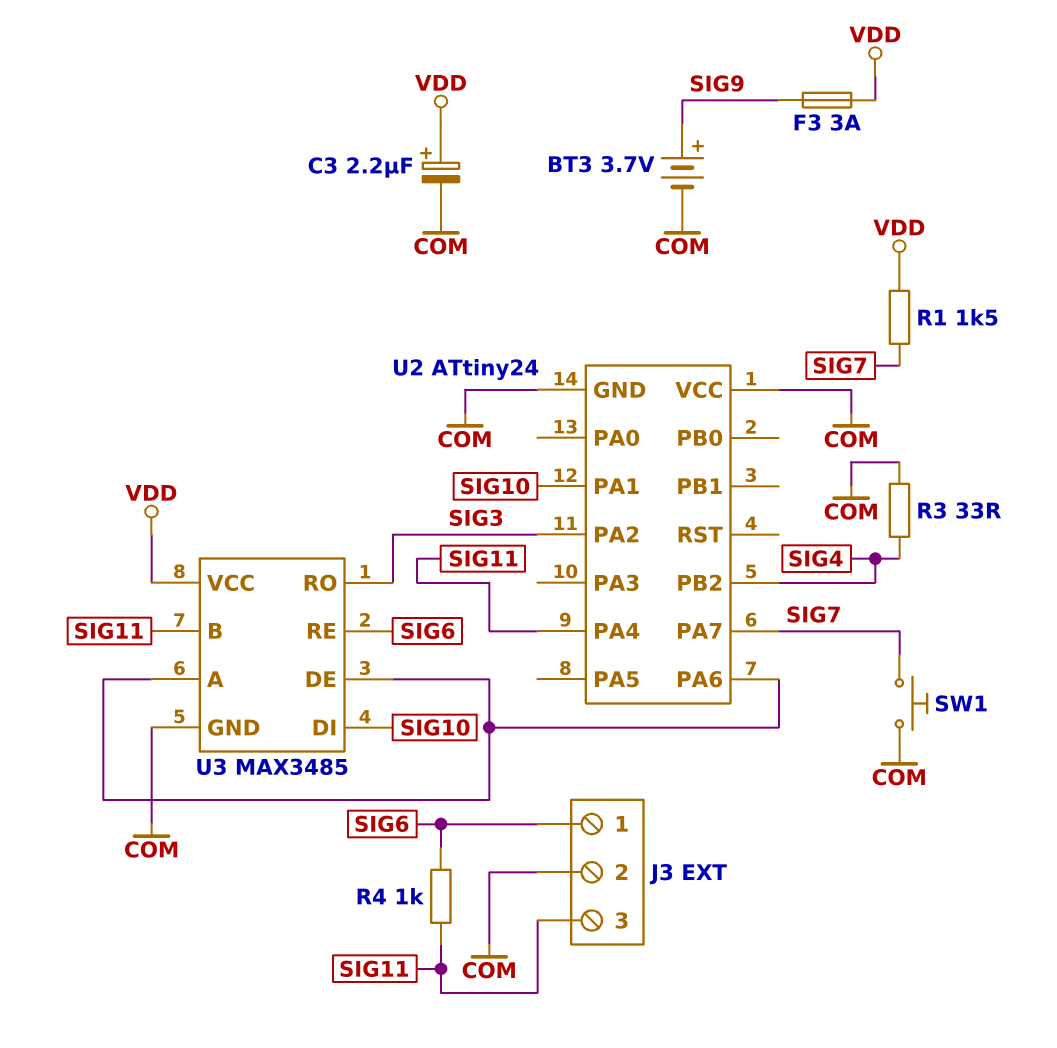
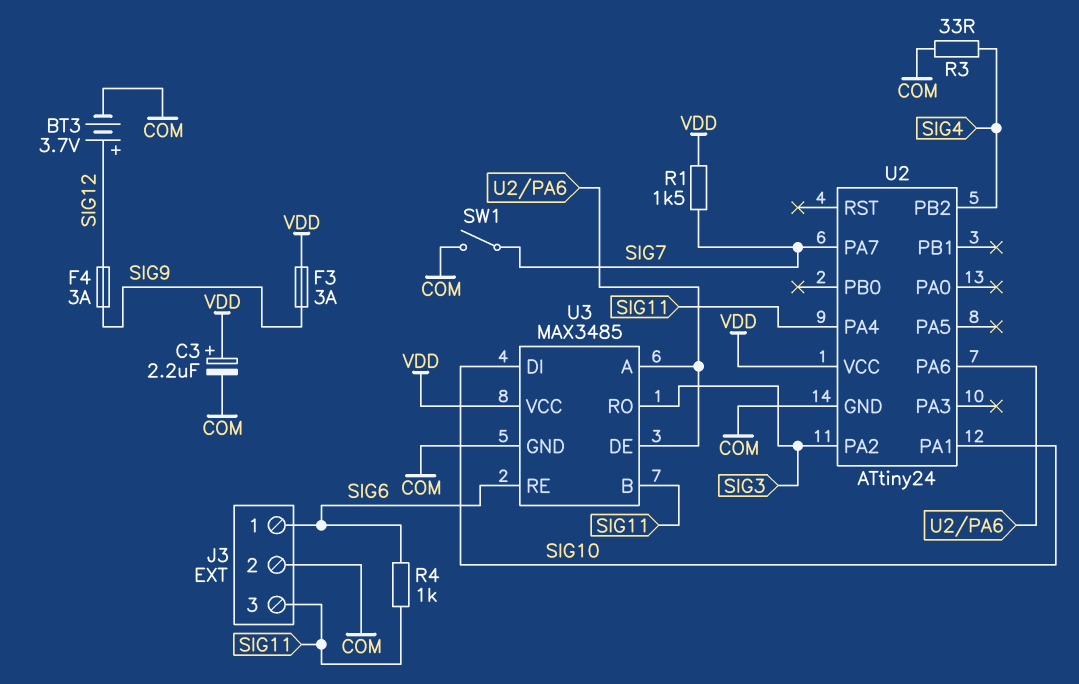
BT3: 3.7V (plus SIG9, minus COM) -> 3.7V (plus SIG12, minus COM)
F4: none -> 3A (SIG9, SIG12)
SW1: button (COM, SIG7) -> switch (COM, SIG7)
U2 pin VCC: COM -> VDD

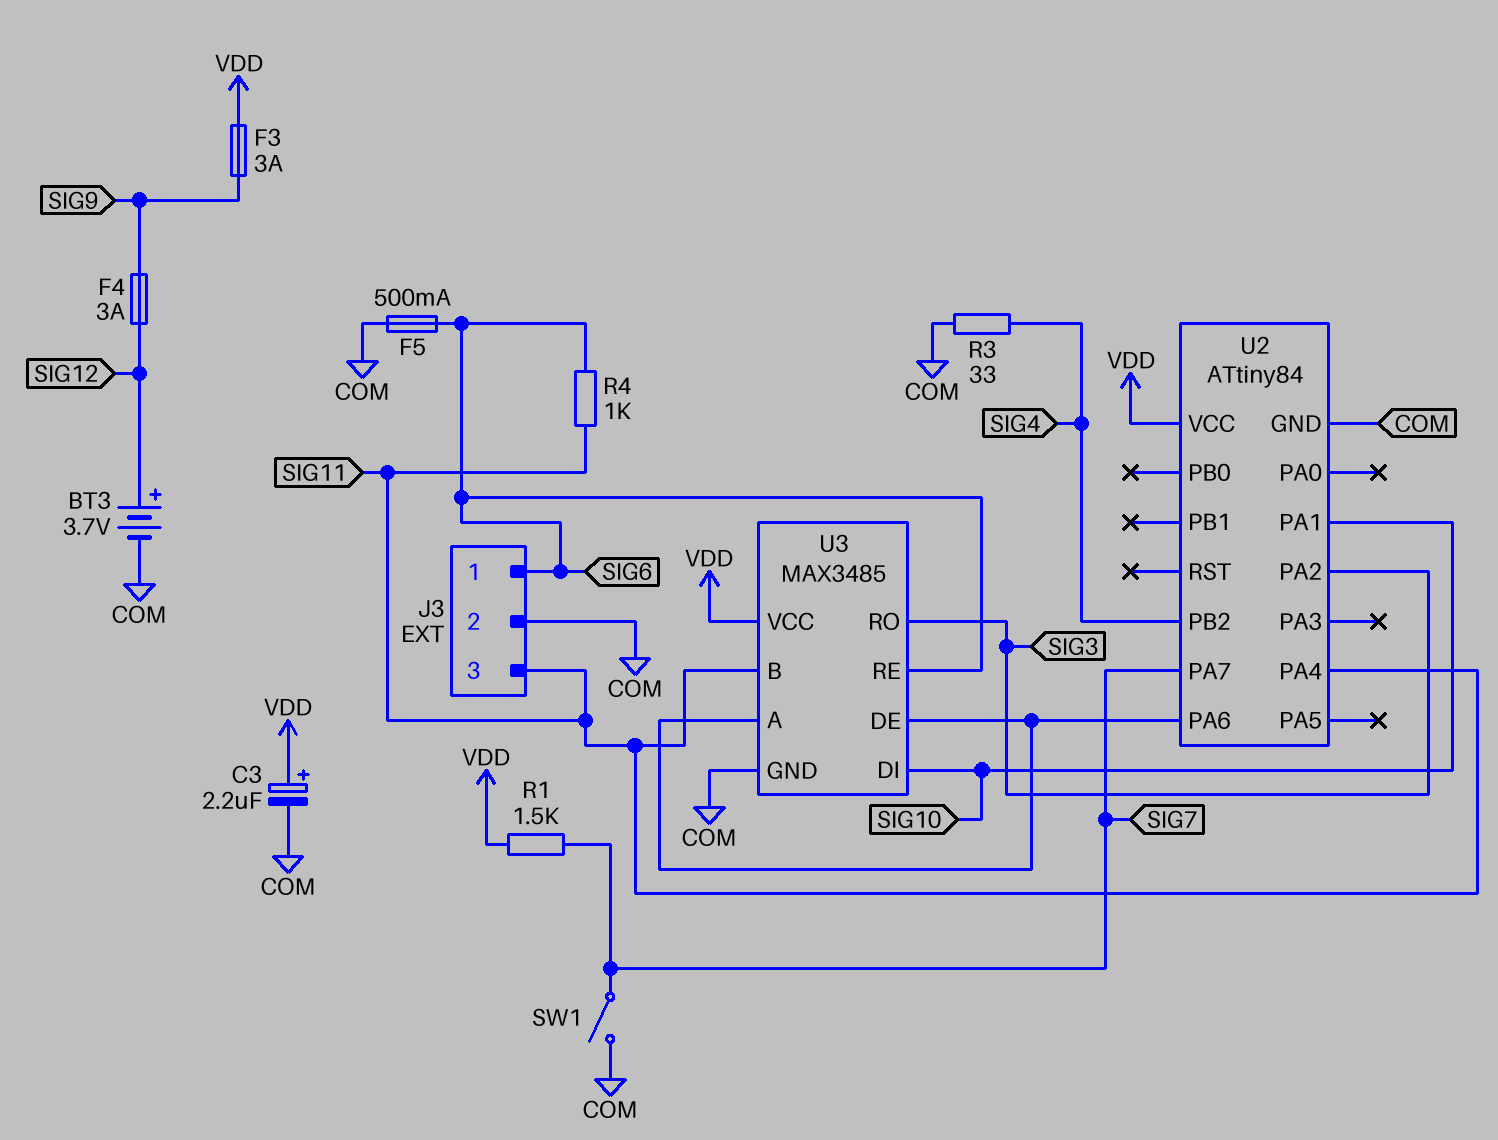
F5: none -> 500mA (COM, SIG6)
U2: ATtiny24 -> ATtiny84

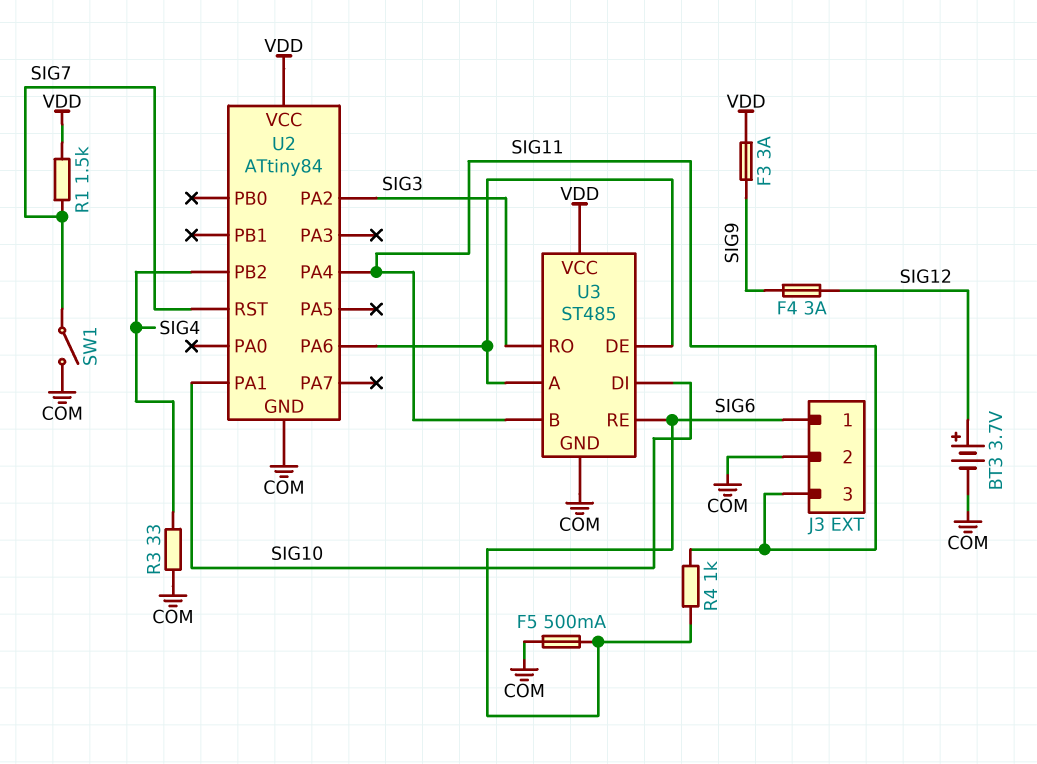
C3: 2.2uF (plus VDD, minus COM) -> none
U2 pin PA7: SIG7 -> none
U2 pin RST: none -> SIG7
U3: MAX3485 -> ST485

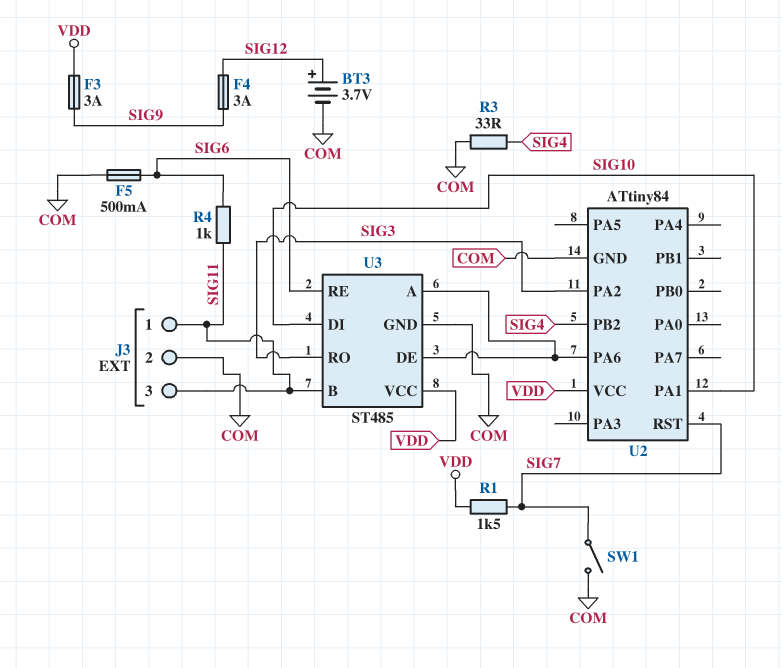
J3 pin 1: SIG6 -> SIG11
U2 pin PA4: SIG11 -> none

